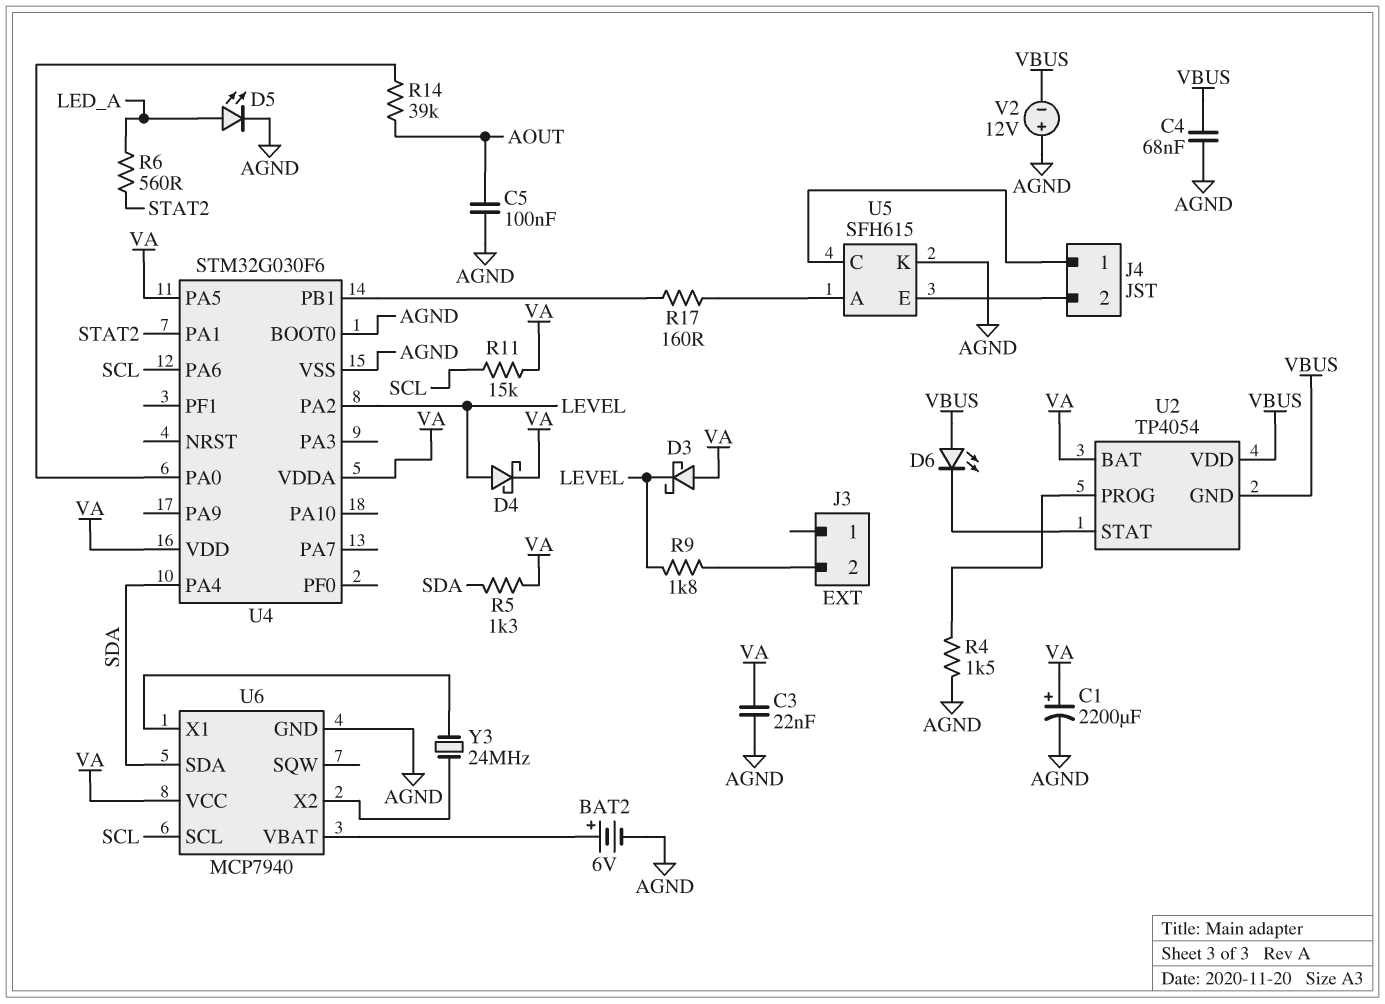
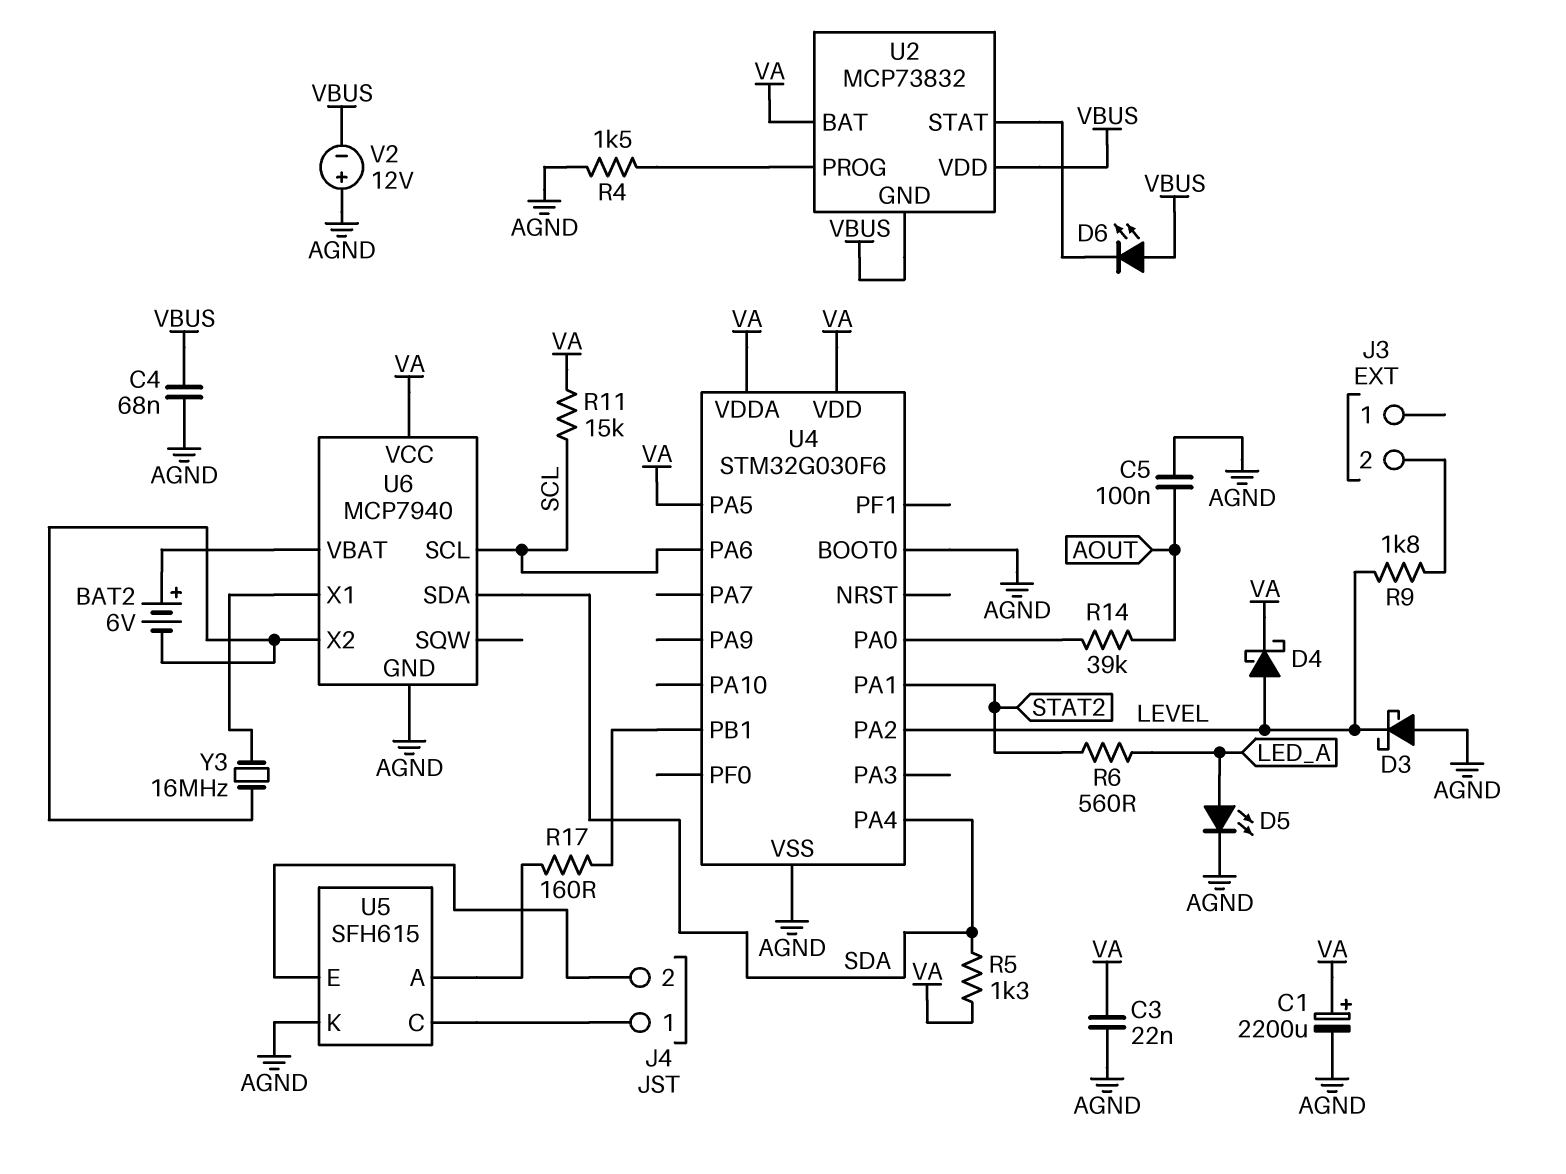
BAT2: 6V (plus U6/VBAT, minus AGND) -> 6V (plus U6/VBAT, minus U6/X2)
D3: schottky (A VA, K LEVEL) -> schottky (A AGND, K LEVEL)
U2: TP4054 -> MCP73832
Y3: 24MHz (U6/X1, U6/X2) -> 16MHz (U6/X1, U6/X2)

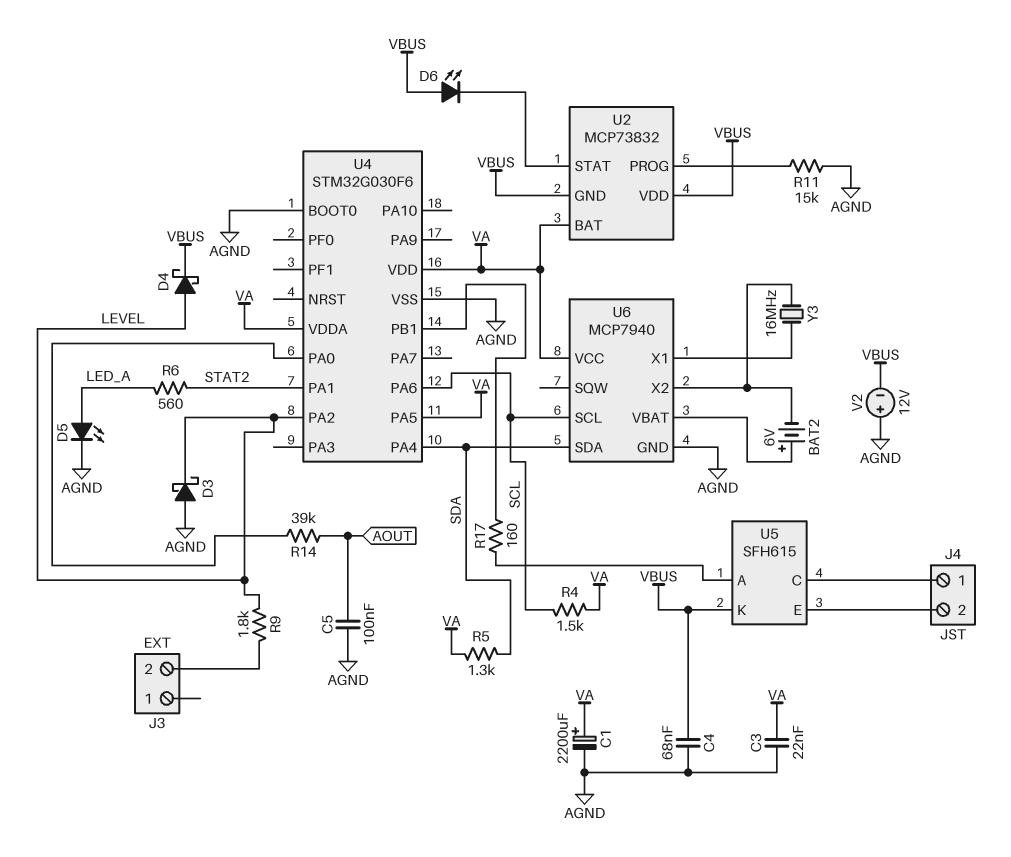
D4: schottky (A LEVEL, K VA) -> schottky (A LEVEL, K VBUS)
R4: 1.5k (AGND, U2/PROG) -> 1.5k (SCL, VA)
R11: 15k (SCL, VA) -> 15k (AGND, U2/PROG)
U5 pin K: AGND -> VBUS

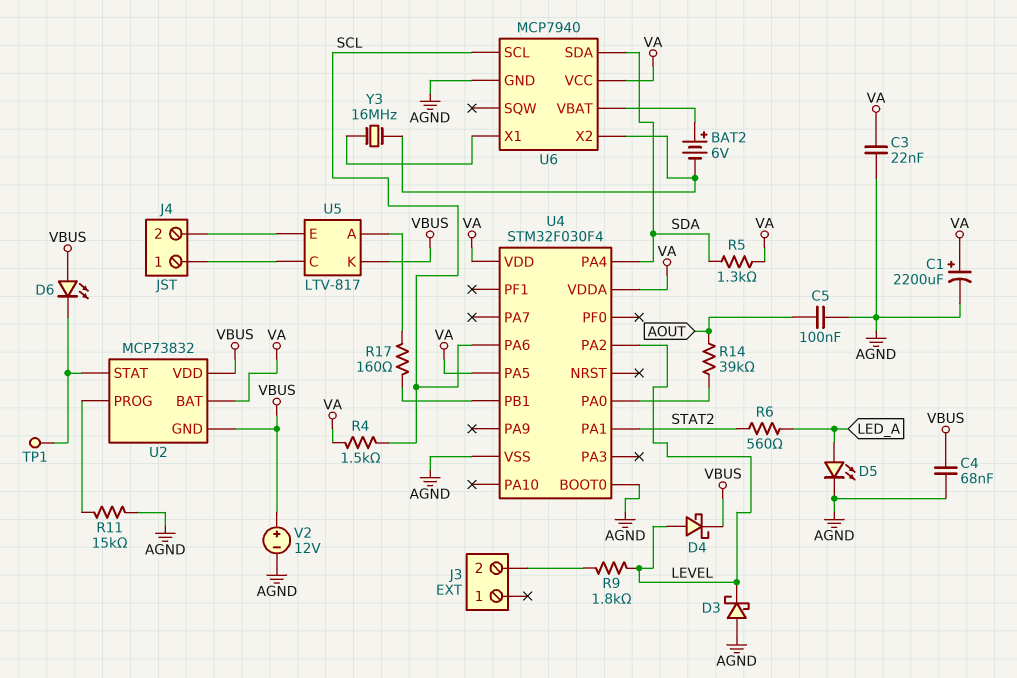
TP1: none -> test point (U2/STAT)
U4: STM32G030F6 -> STM32F030F4
U5: SFH615 -> LTV-817
V2: 12V (plus AGND, minus VBUS) -> 12V (plus VBUS, minus AGND)

